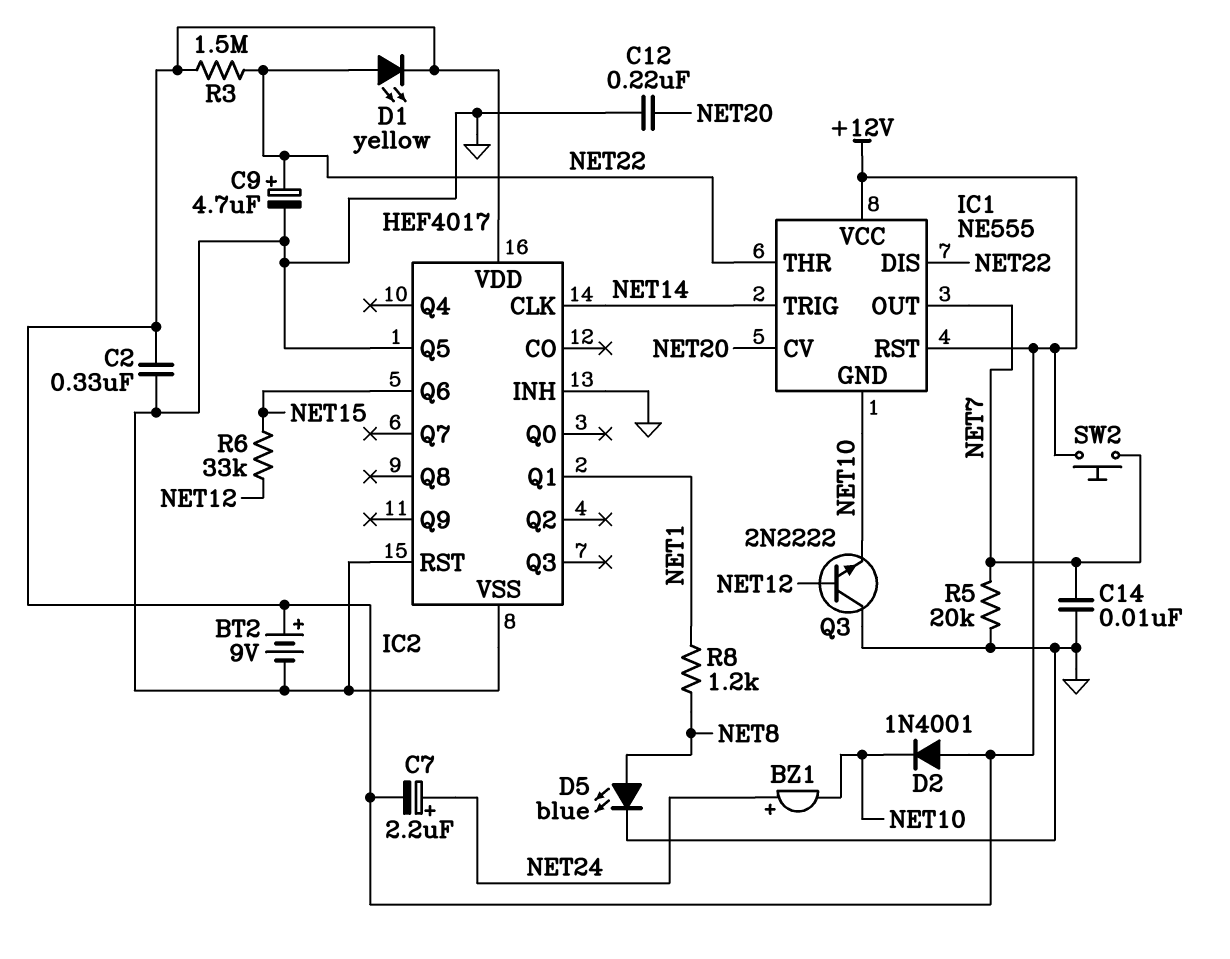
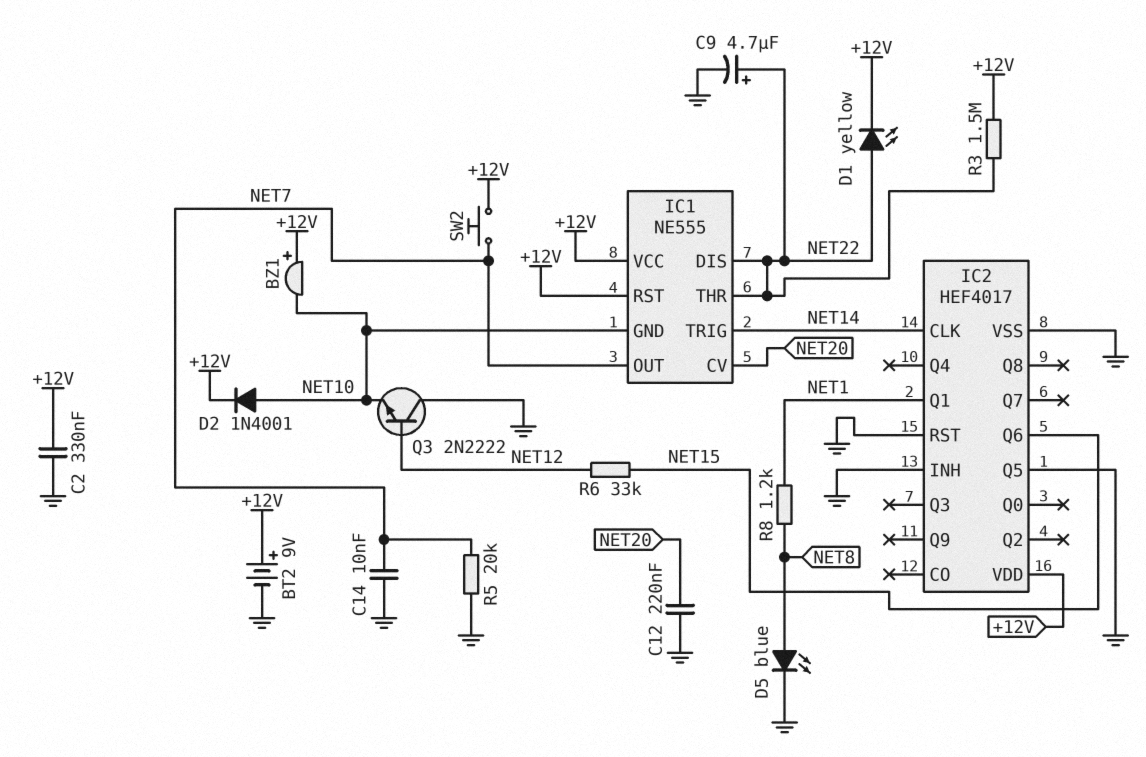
BZ1: buzzer (plus NET24, minus NET10) -> buzzer (plus +12V, minus NET10)
C7: 2.2uF (plus NET24, minus +12V) -> none
D2: diode 1N4001 (A +12V, K NET10) -> diode 1N4001 (A NET10, K +12V)

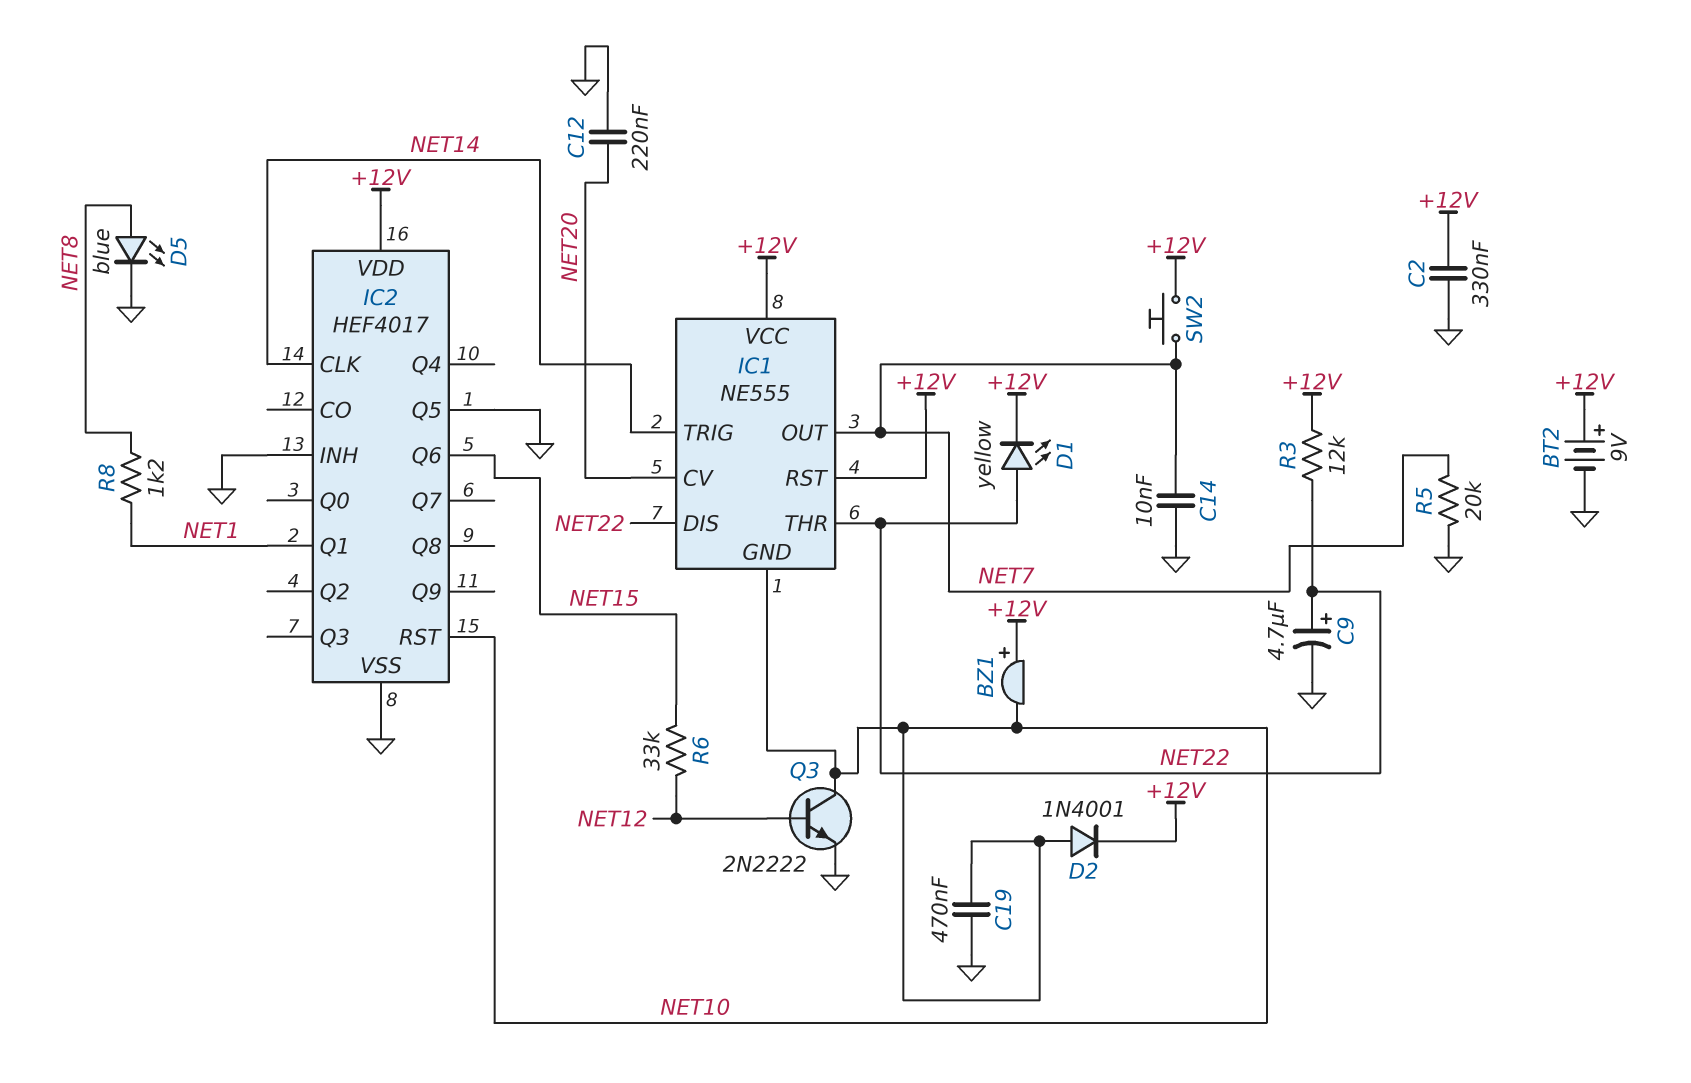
C19: none -> 470nF (GND, NET10)
IC2 pin RST: GND -> NET10
Q3: NPN 2N2222 (B NET12, C GND, E NET10) -> NPN 2N2222 (B NET12, C NET10, E GND)
R3: 1.5M (+12V, NET22) -> 12k (+12V, NET22)

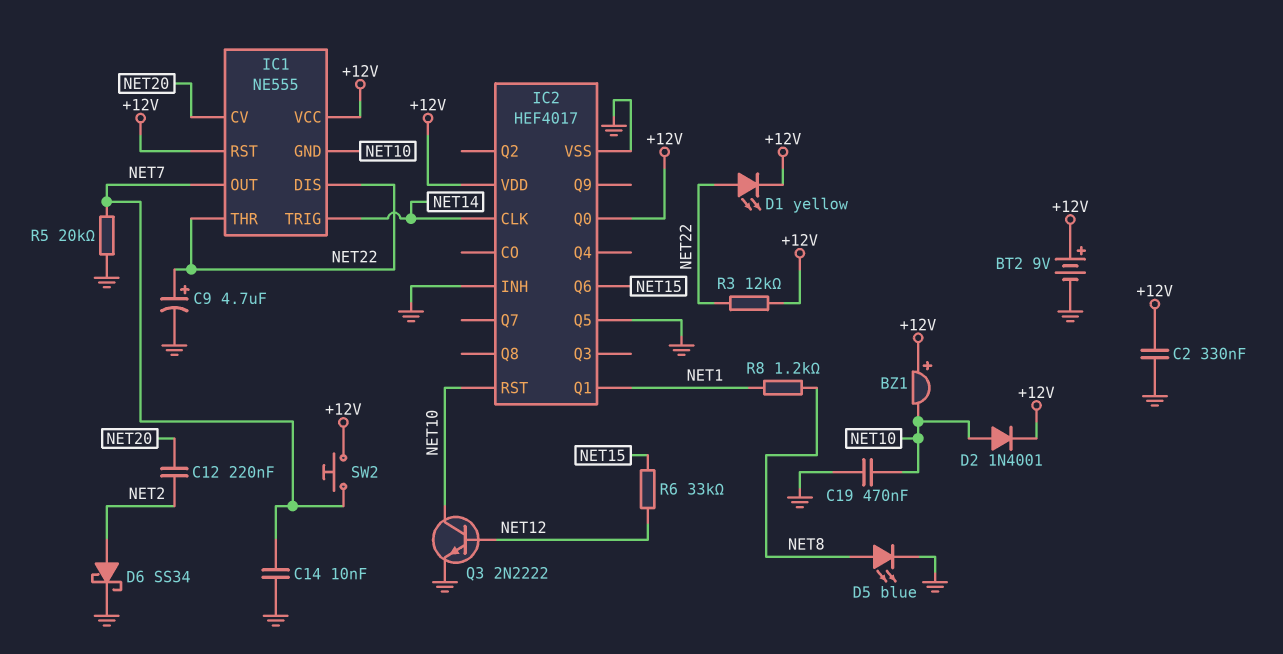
C12: 220nF (GND, NET20) -> 220nF (NET2, NET20)
D6: none -> schottky SS34 (A NET2, K GND)
IC2 pin Q0: none -> +12V

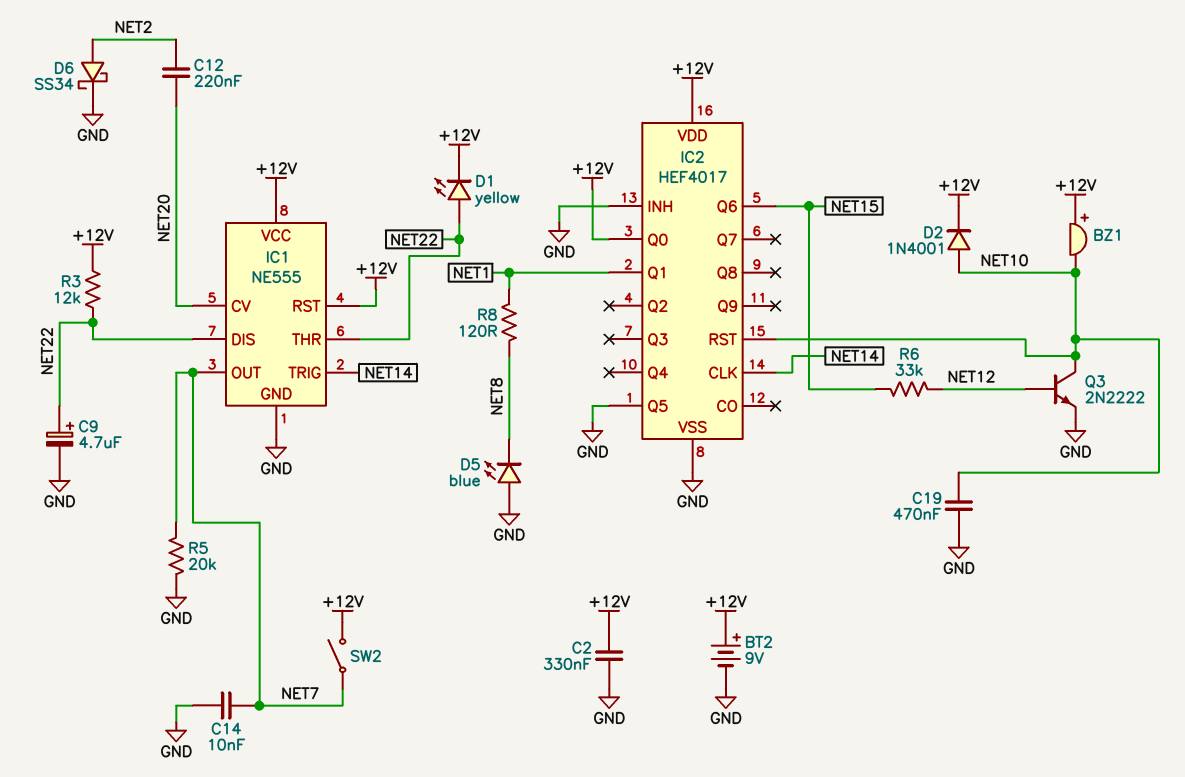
D5: LED blue (A NET8, K GND) -> LED blue (A GND, K NET8)
IC1 pin GND: NET10 -> GND
R8: 1.2k (NET1, NET8) -> 120 (NET1, NET8)
SW2: button (+12V, NET7) -> switch (+12V, NET7)

